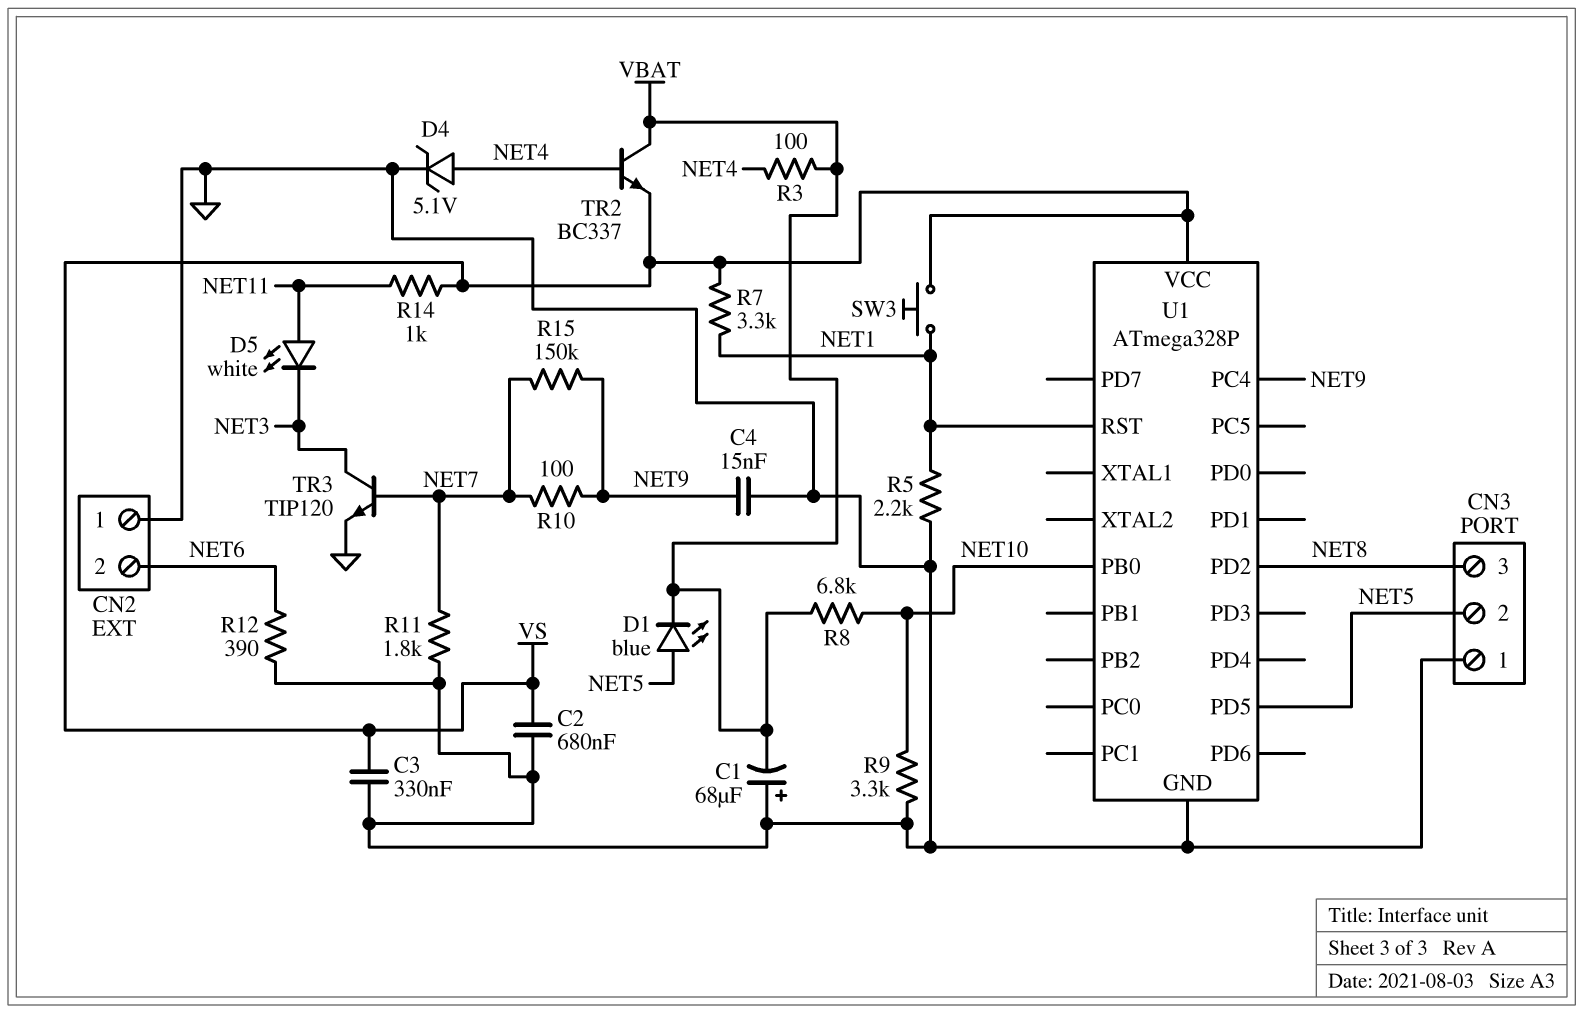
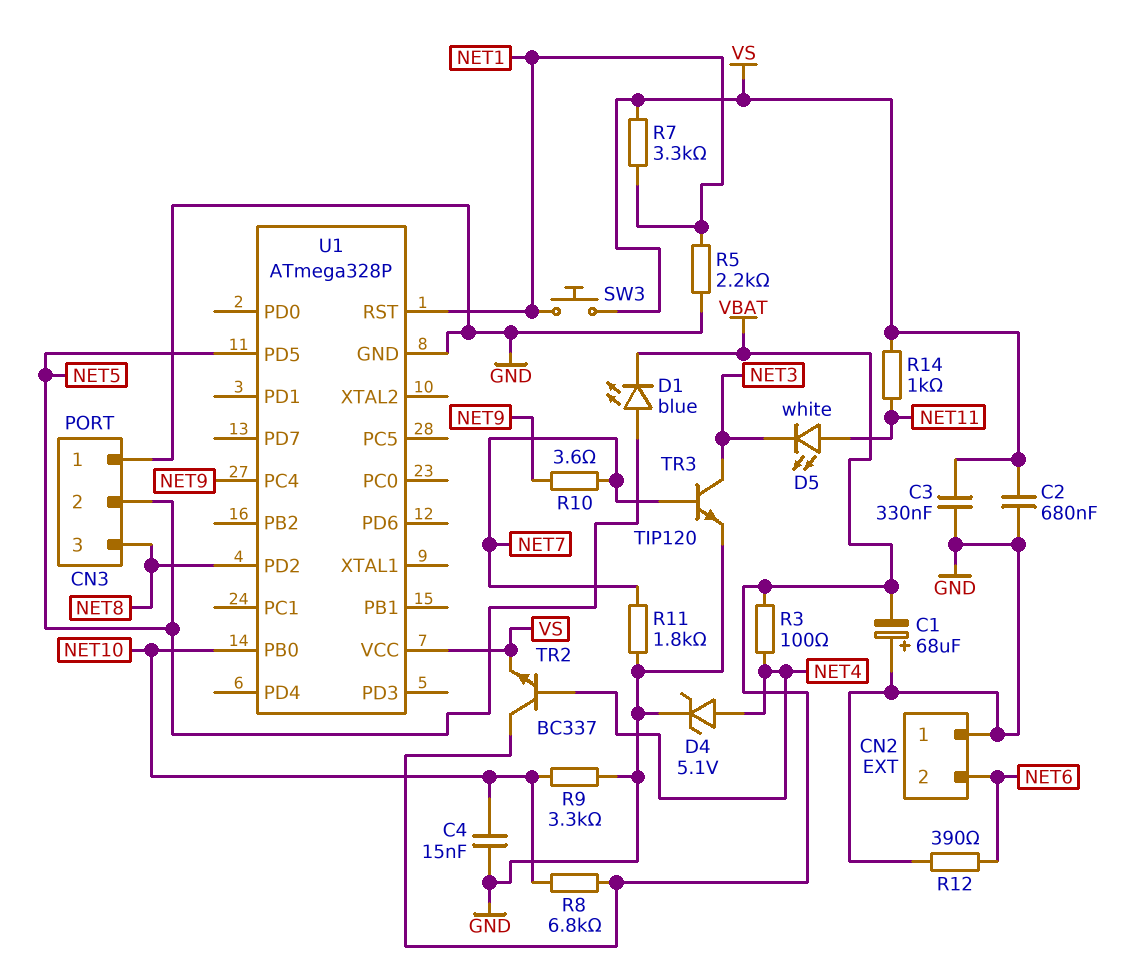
C4: 15nF (GND, NET9) -> 15nF (GND, NET10)
R10: 100 (NET7, NET9) -> 3.6 (NET7, NET9)
R15: 150k (NET7, NET9) -> none

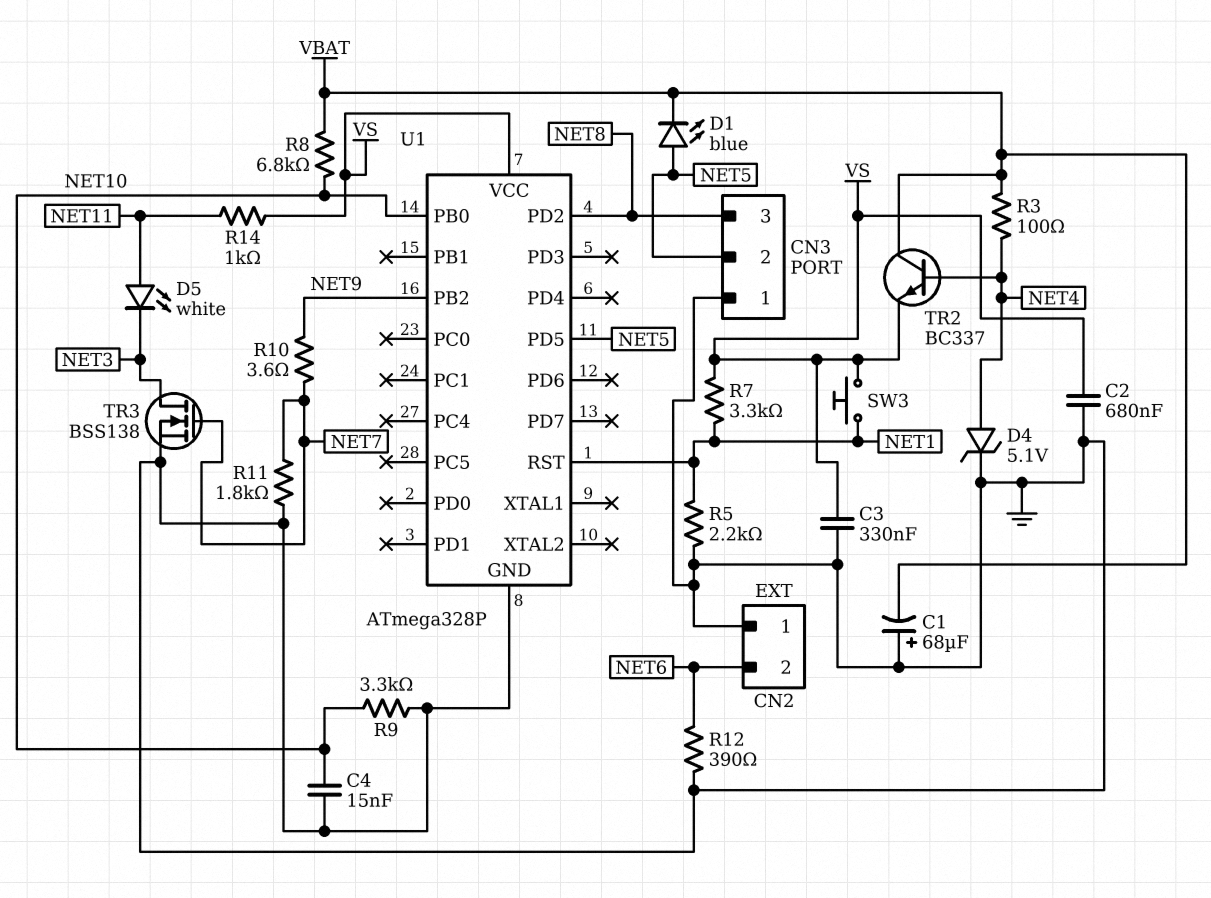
TR3: NPN TIP120 (B NET7, C NET3, E GND) -> NMOS BSS138 (G NET7, D NET3, S GND)
U1 pin PB2: none -> NET9
U1 pin PC4: NET9 -> none

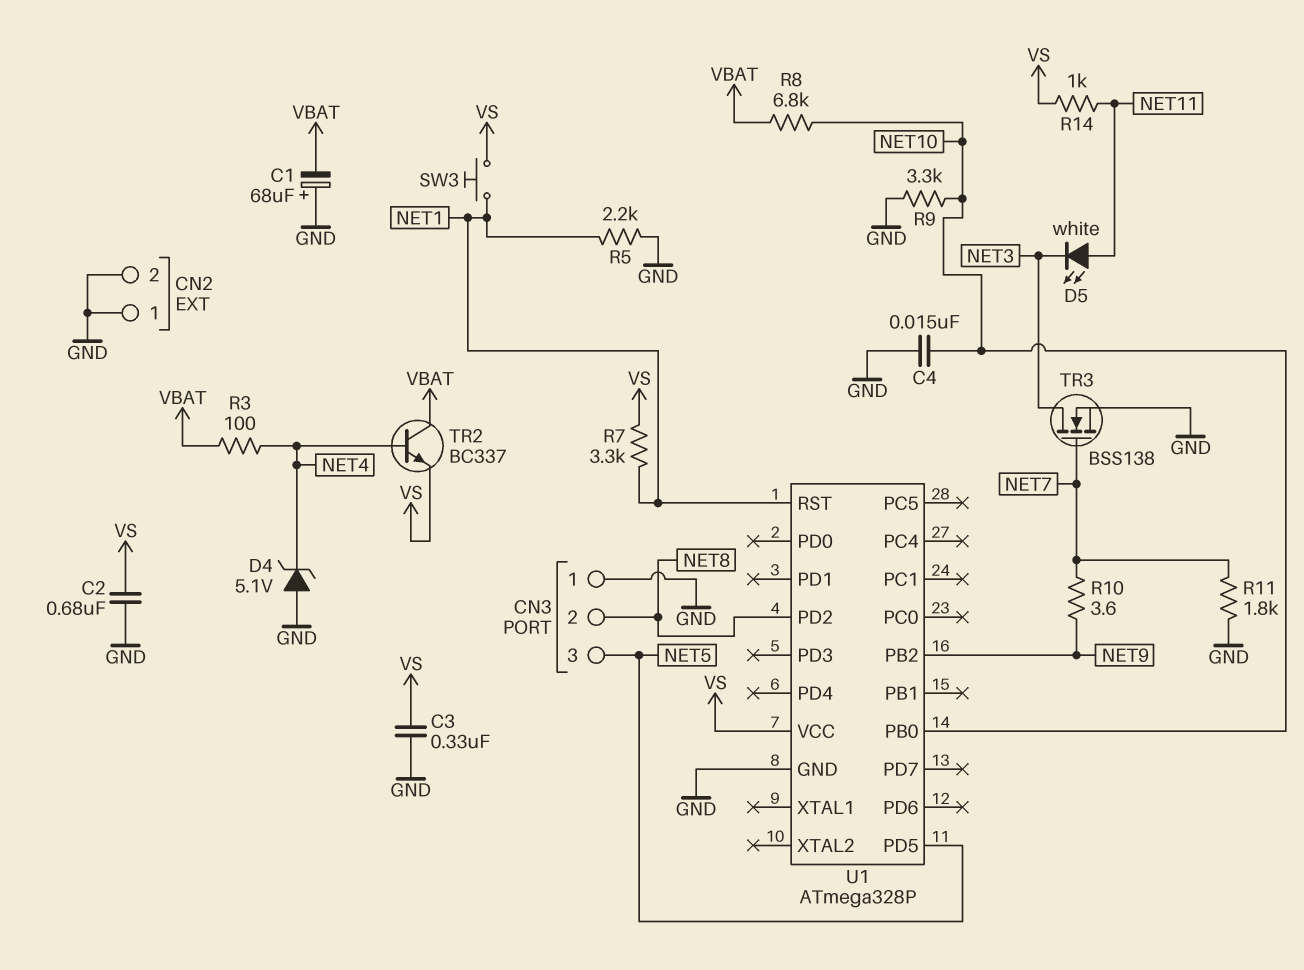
CN2 pin 2: NET6 -> GND
CN3 pin 2: NET5 -> NET8
CN3 pin 3: NET8 -> NET5
D1: LED blue (A NET5, K VBAT) -> none
D4: zener 5.1V (A NET4, K GND) -> zener 5.1V (A GND, K NET4)
R12: 390 (GND, NET6) -> none

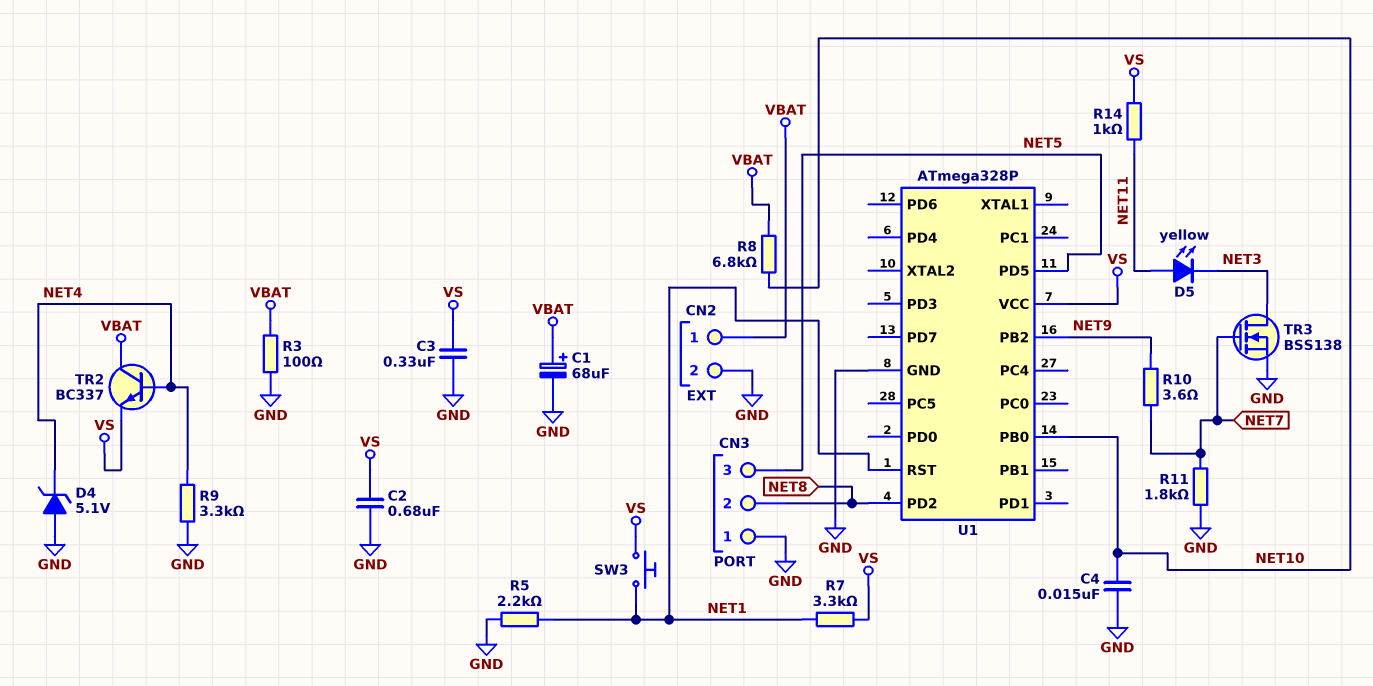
C1: 68uF (plus GND, minus VBAT) -> 68uF (plus VBAT, minus GND)
CN2 pin 1: GND -> VBAT
D5: LED white (A NET11, K NET3) -> LED yellow (A NET11, K NET3)
R3: 100 (NET4, VBAT) -> 100 (GND, VBAT)
R9: 3.3k (GND, NET10) -> 3.3k (GND, NET4)

